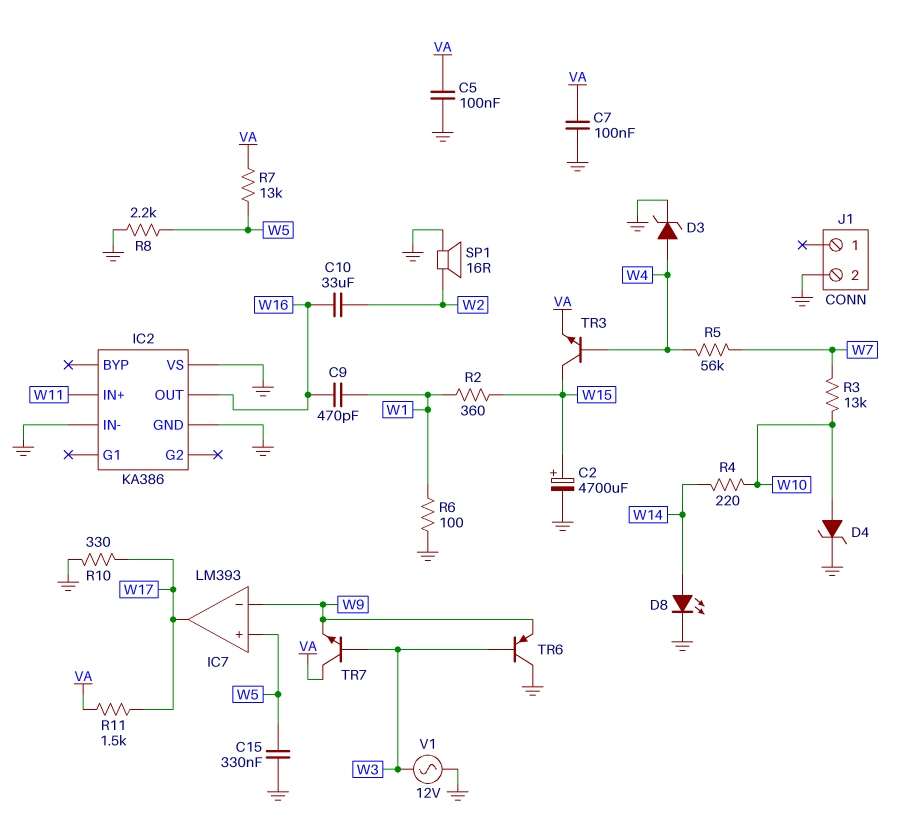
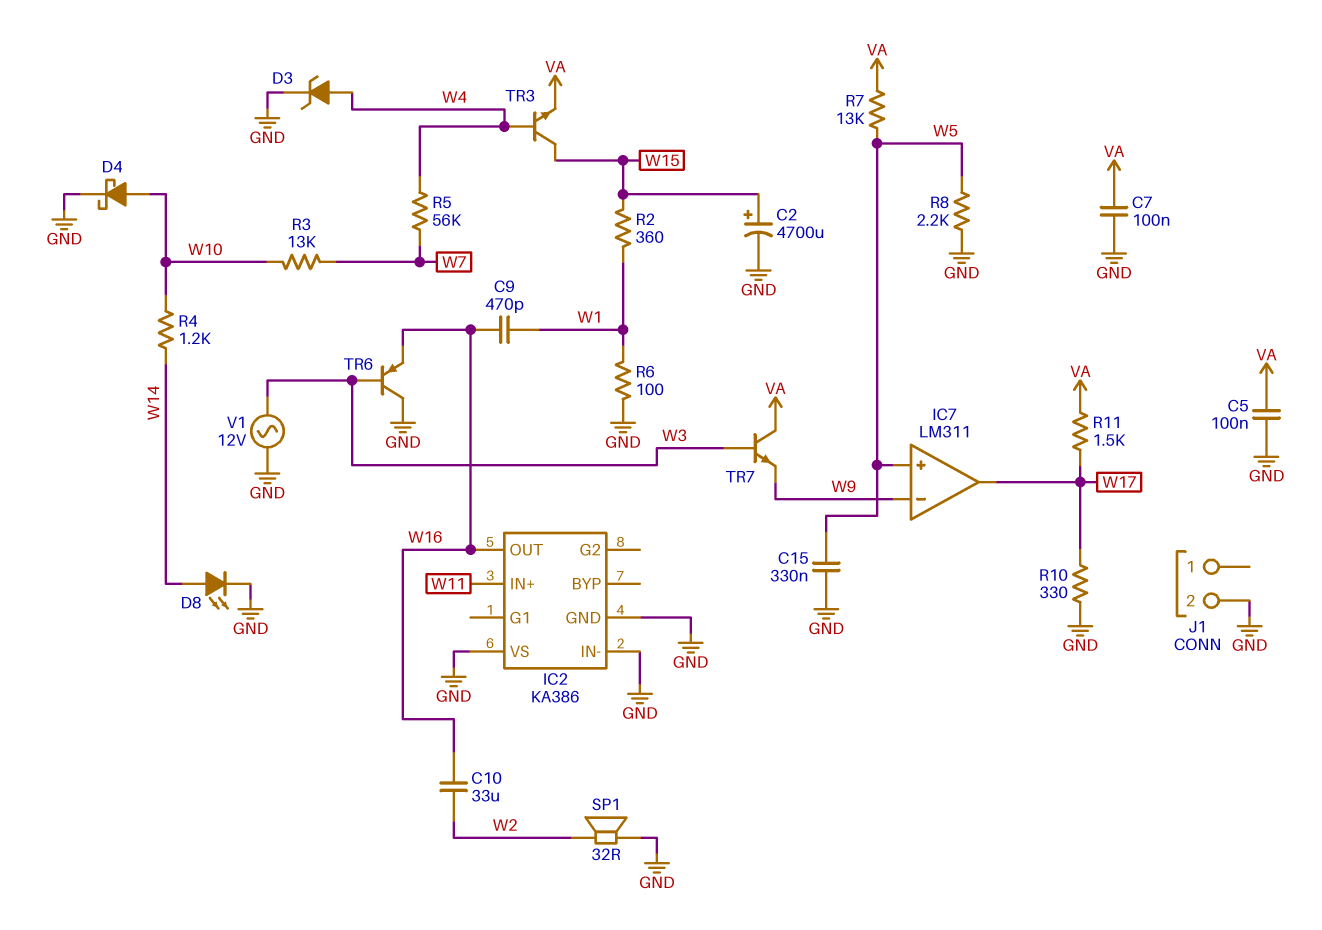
D4: zener (A W10, K GND) -> schottky (A W10, K GND)
IC7: LM393 -> LM311
R4: 220 (W10, W14) -> 1.2k (W10, W14)
SP1: speaker 16R (GND, W2) -> speaker 32R (GND, W2)
TR6: PNP (B W3, C GND, E W9) -> PNP (B W3, C GND, E W16)

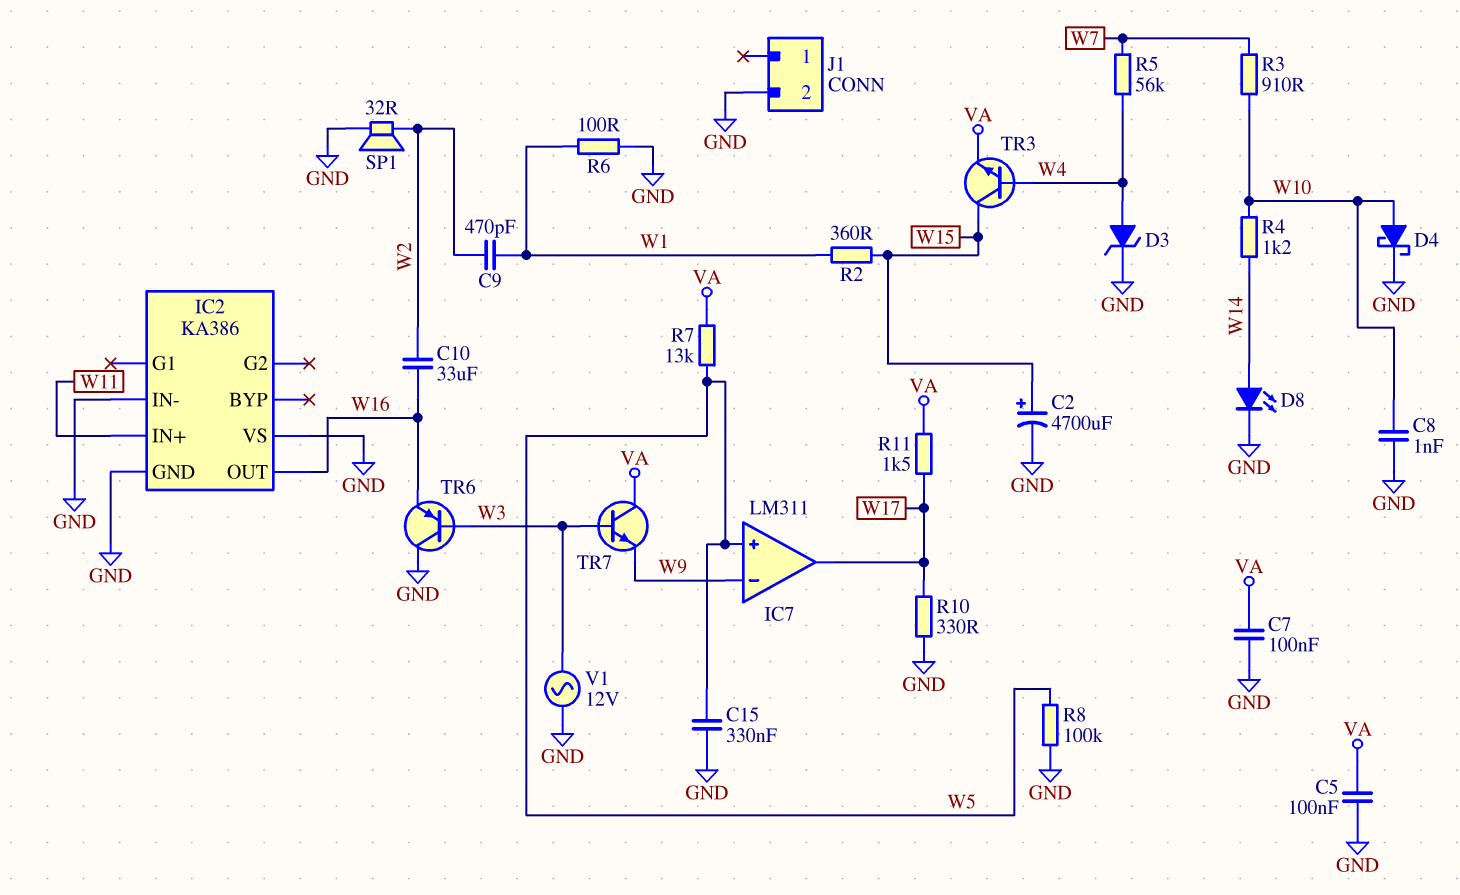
C8: none -> 1nF (GND, W10)
C9: 470pF (W1, W16) -> 470pF (W1, W2)
R3: 13k (W7, W10) -> 910 (W7, W10)
R8: 2.2k (GND, W5) -> 100k (GND, W5)

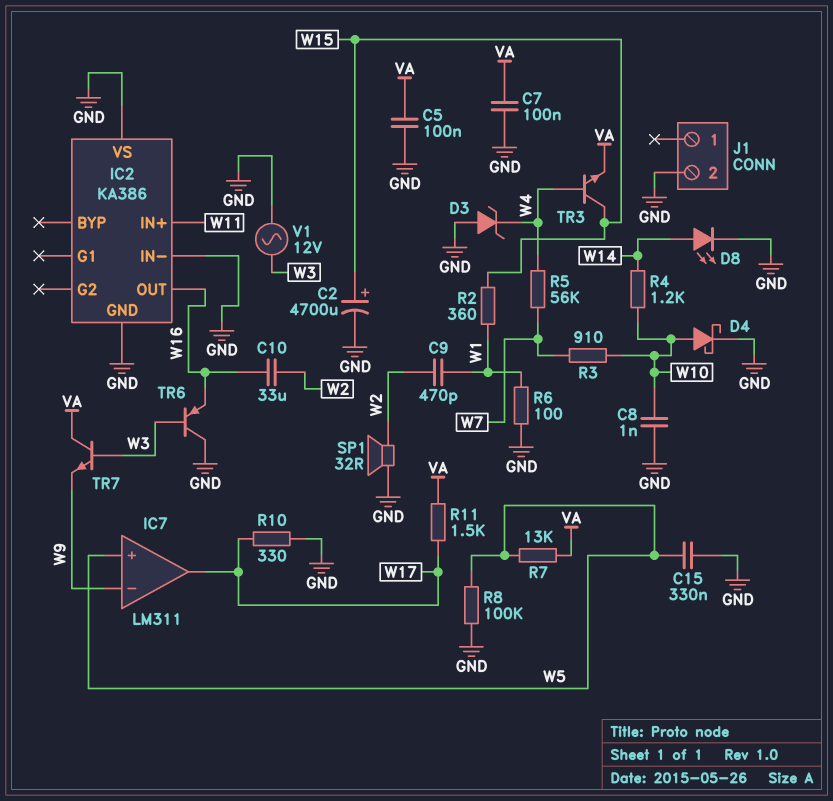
D3: zener (A W4, K GND) -> zener (A GND, K W4)

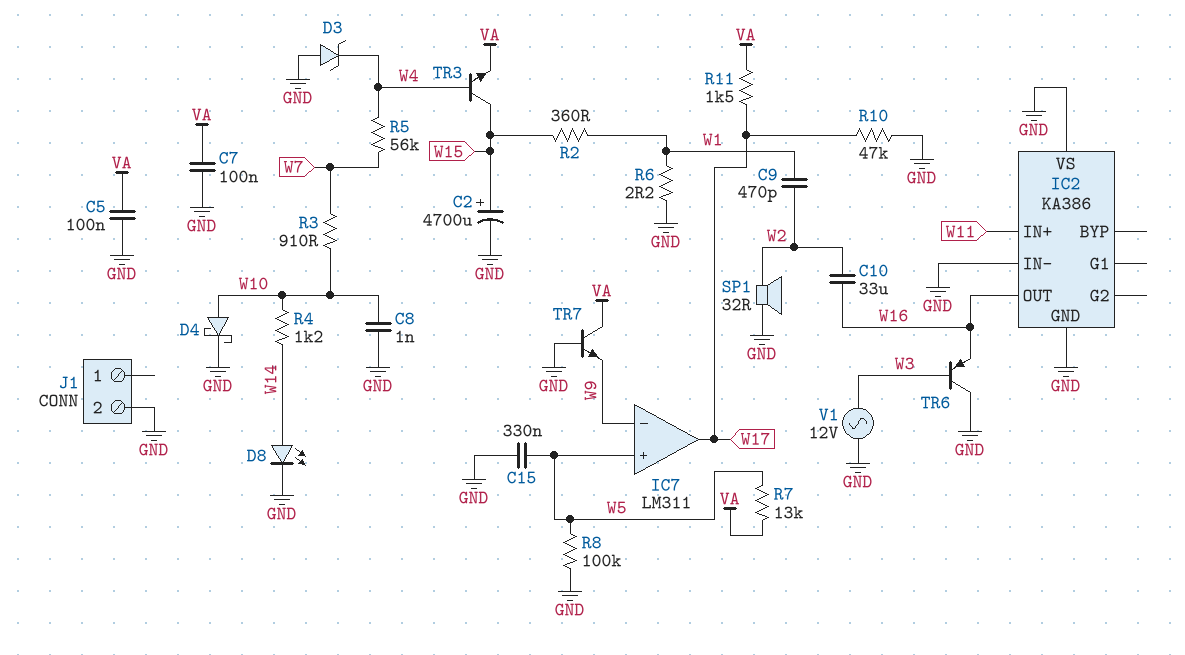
R6: 100 (GND, W1) -> 2.2 (GND, W1)
R10: 330 (GND, W17) -> 47k (GND, W17)
TR7: NPN (B W3, C VA, E W9) -> NPN (B GND, C VA, E W9)

